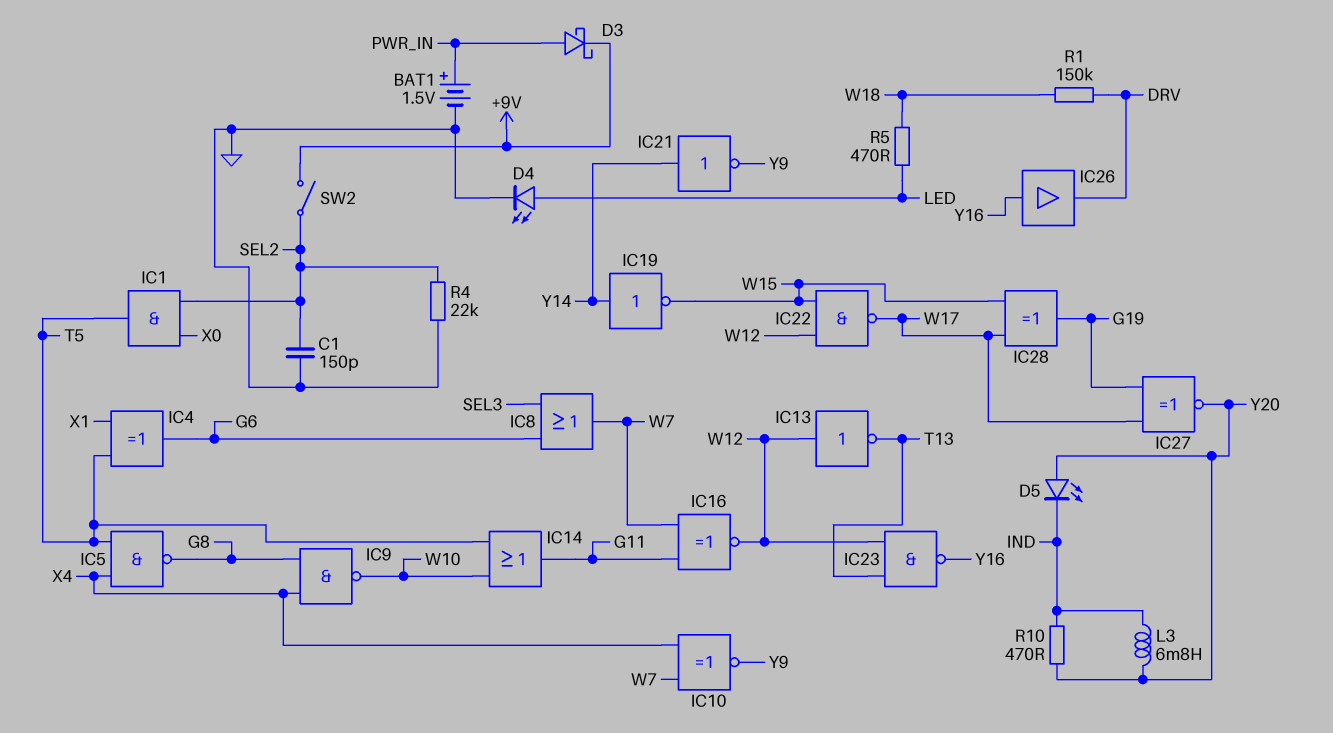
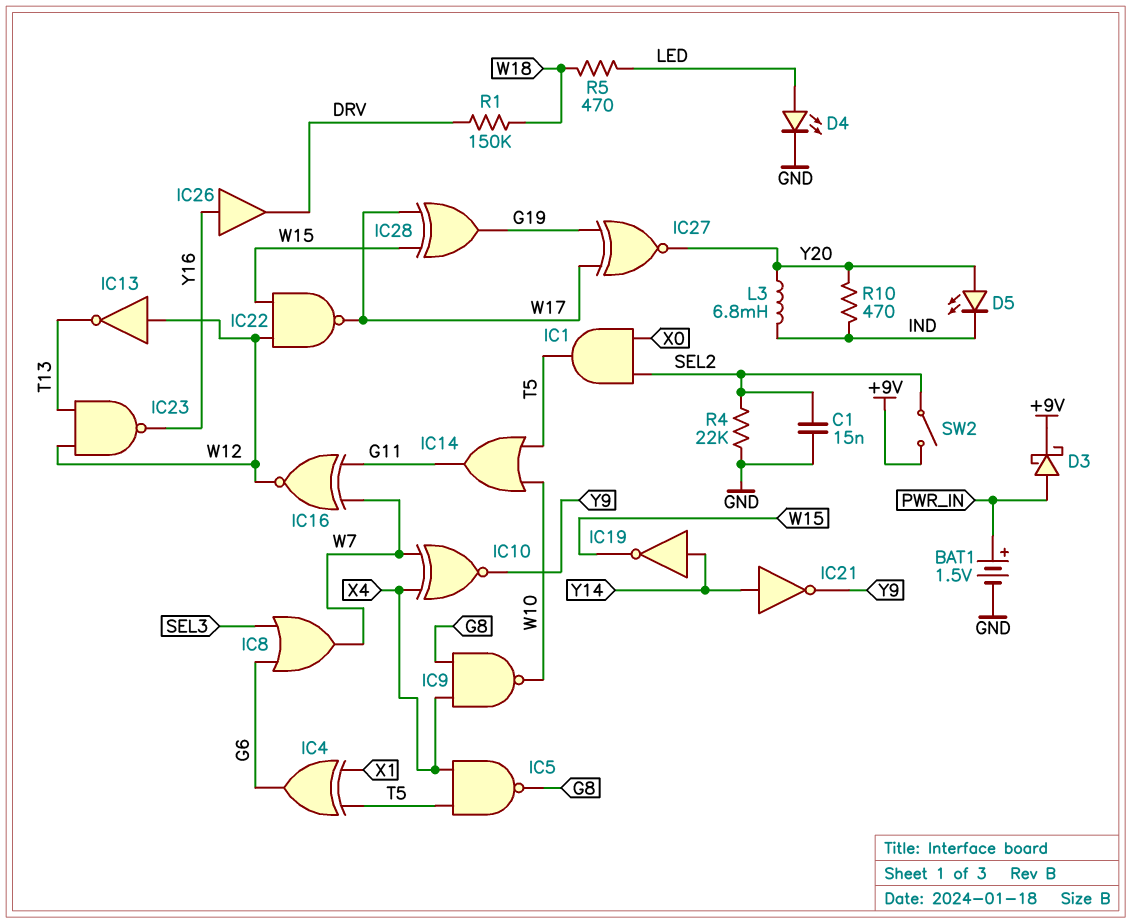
C1: 150pF (GND, SEL2) -> 15nF (GND, SEL2)

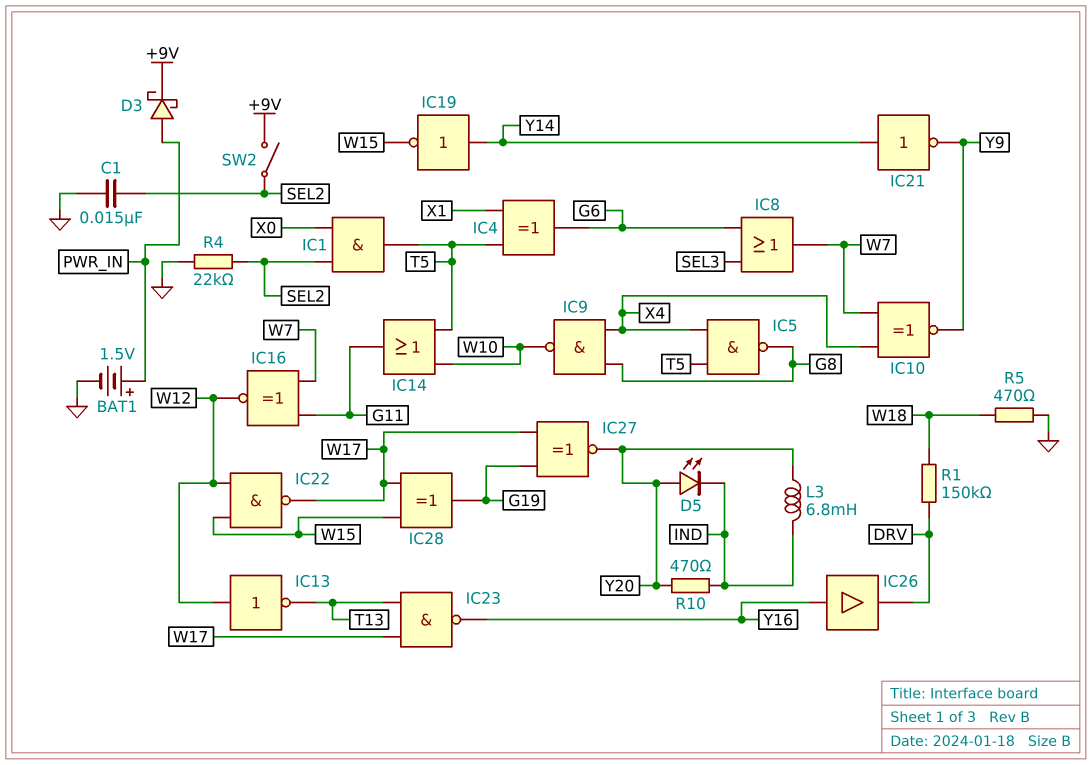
D4: LED (A LED, K GND) -> none
IC23: NAND (in T13, in W12, out Y16) -> NAND (in T13, in W17, out Y16)
R5: 470 (LED, W18) -> 470 (GND, W18)

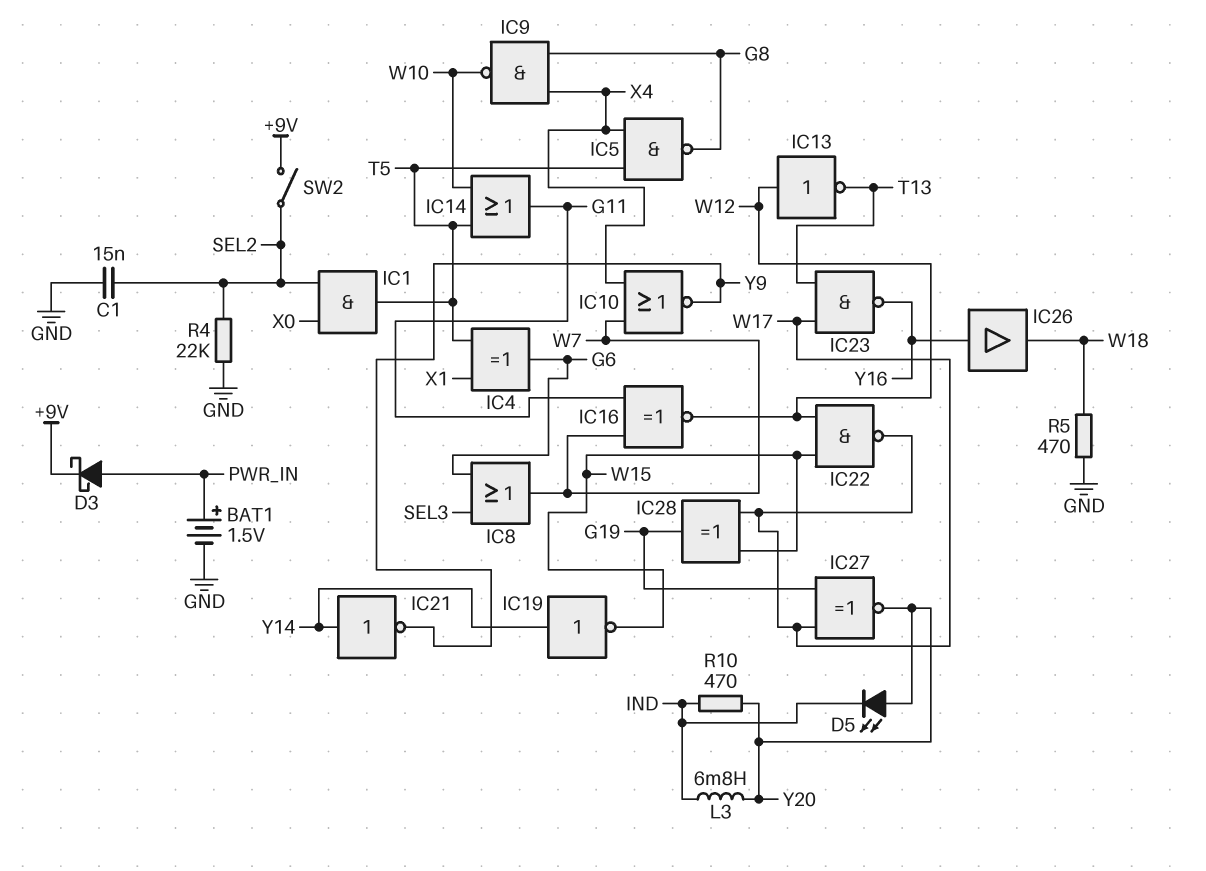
IC10: XNOR (in W7, in X4, out Y9) -> NOR (in W7, in X4, out Y9)
IC26: buffer (in Y16, out DRV) -> buffer (in Y16, out W18)
R1: 150k (DRV, W18) -> none

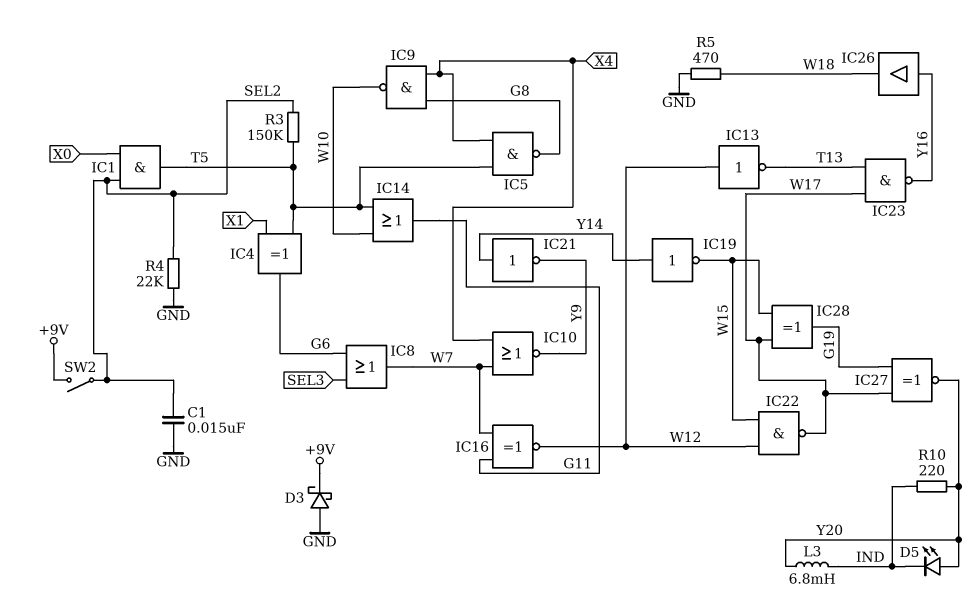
BAT1: 1.5V (plus PWR_IN, minus GND) -> none
D3: schottky (A PWR_IN, K +9V) -> schottky (A GND, K +9V)
R3: none -> 150k (SEL2, T5)
R10: 470 (IND, Y20) -> 220 (IND, Y20)

